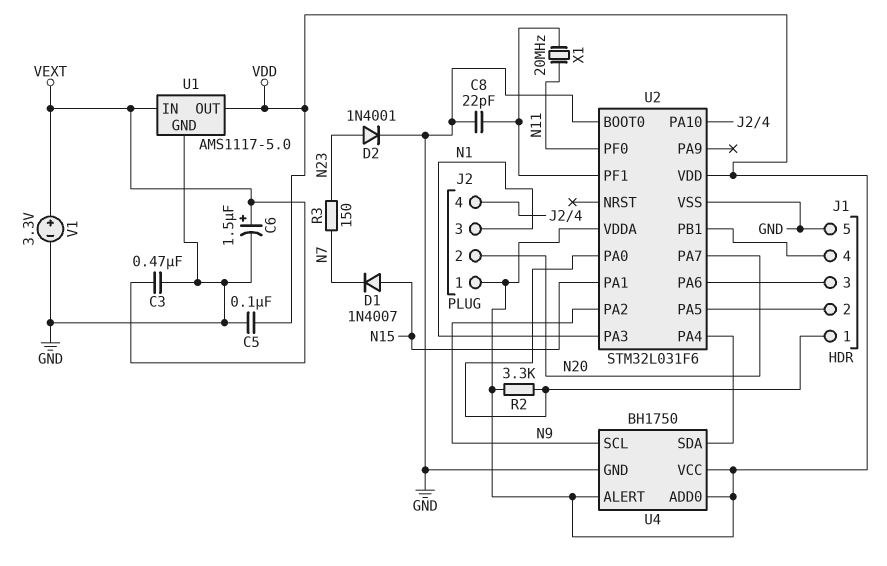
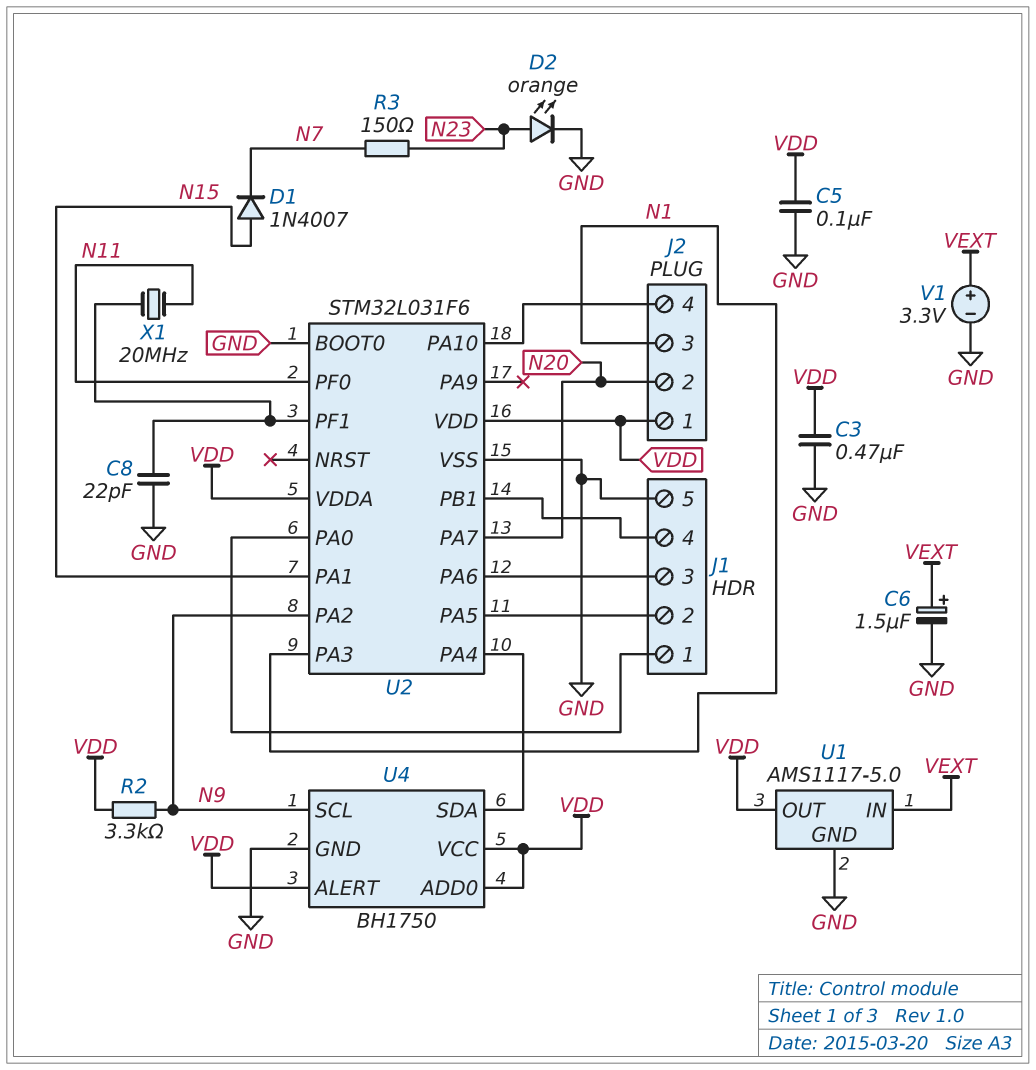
C3: 470nF (GND, VEXT) -> 470nF (GND, VDD)
D2: diode 1N4001 (A N23, K GND) -> LED orange (A N23, K GND)
R2: 3.3k (J1/1, VDD) -> 3.3k (N9, VDD)

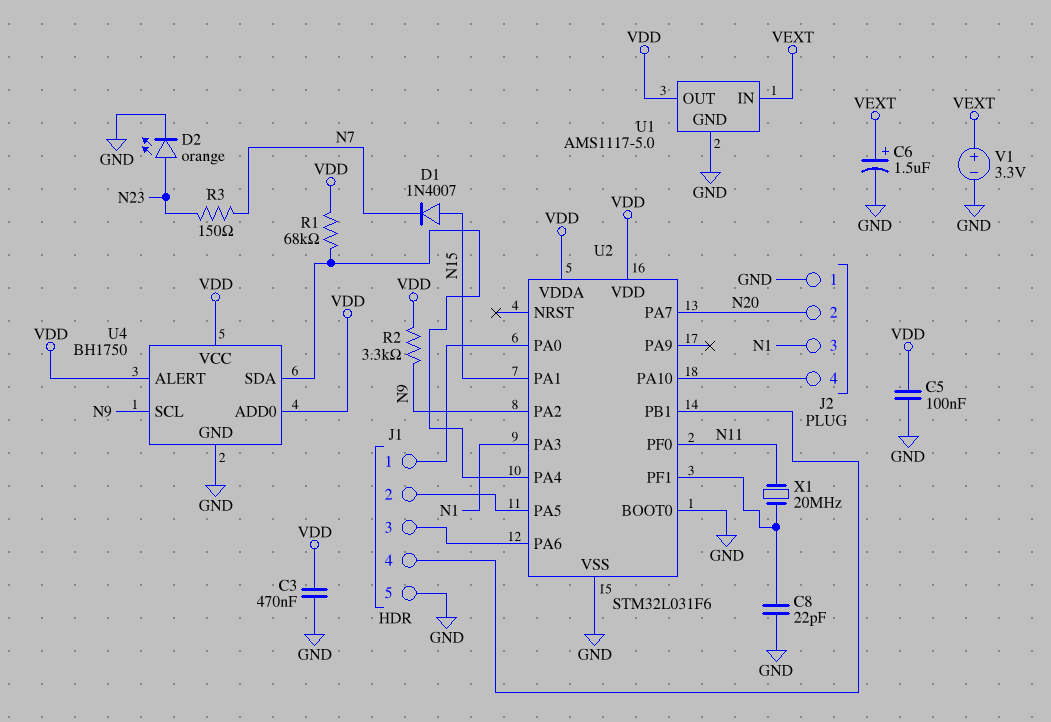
J2 pin 1: VDD -> GND
R1: none -> 68k (U2/PA4, VDD)

